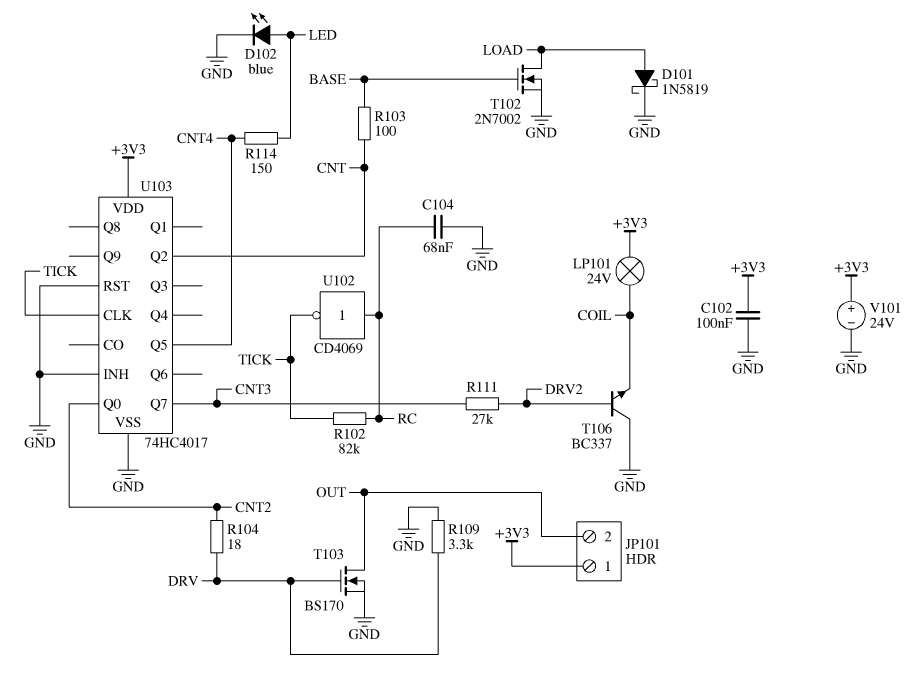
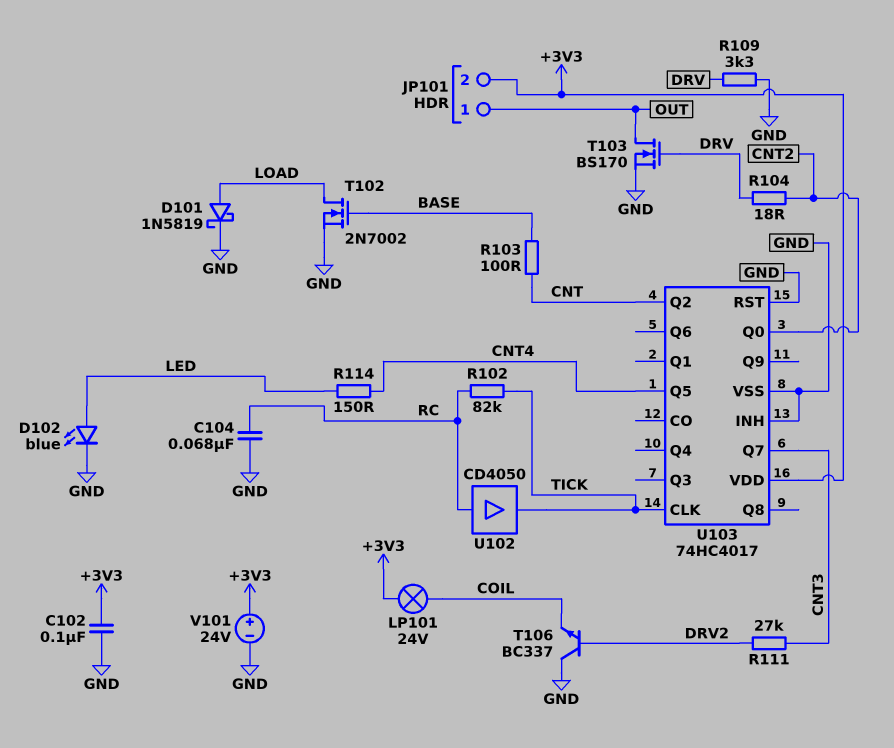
JP101 pin 1: +3V3 -> OUT
JP101 pin 2: OUT -> +3V3
U102: NOT CD4069 (in RC, out TICK) -> buffer CD4050 (in RC, out TICK)

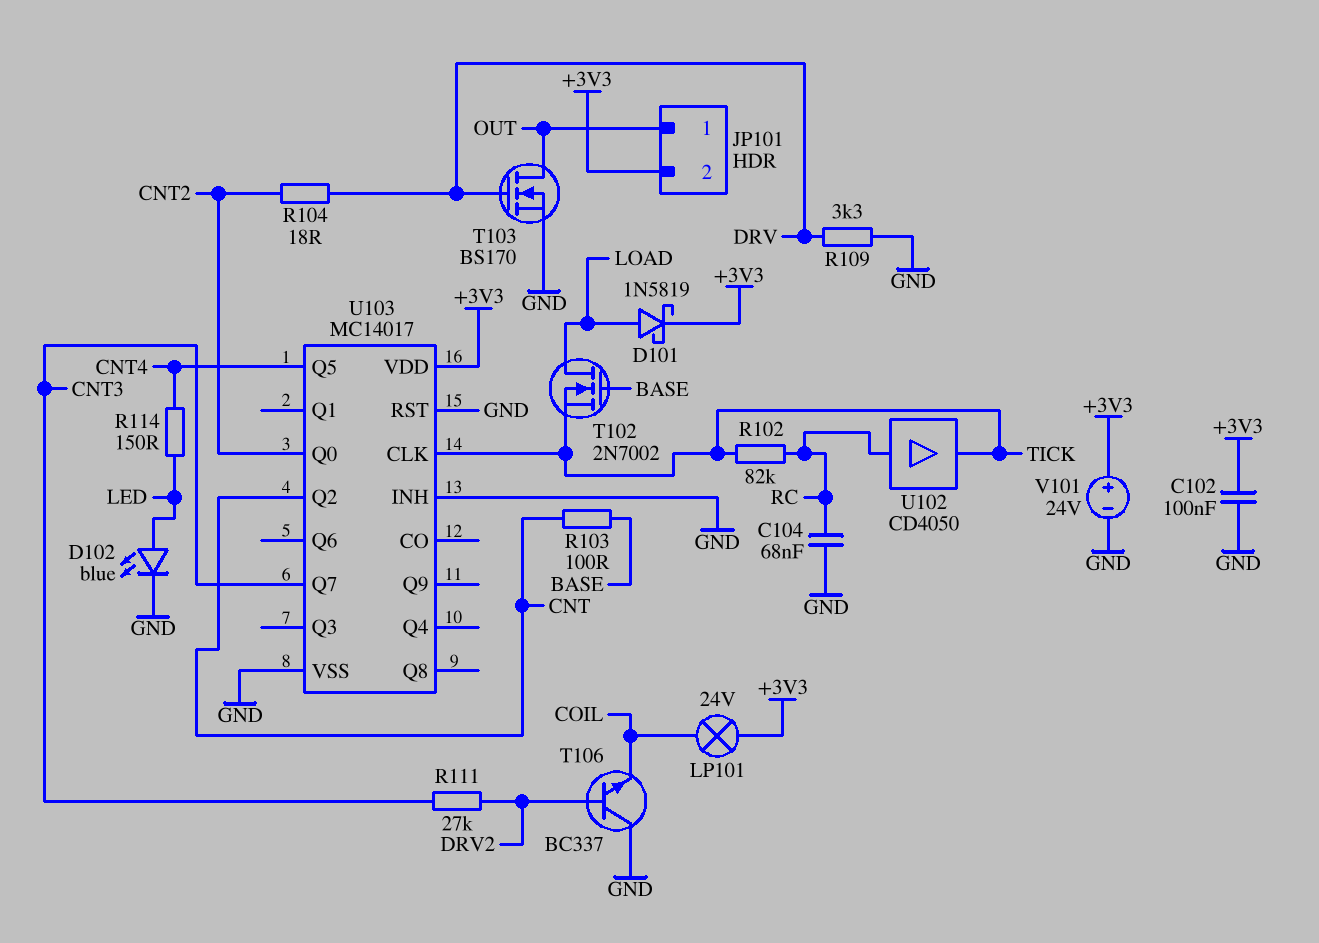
D101: schottky 1N5819 (A LOAD, K GND) -> schottky 1N5819 (A LOAD, K +3V3)
T102: NMOS 2N7002 (G BASE, D LOAD, S GND) -> NMOS 2N7002 (G BASE, D LOAD, S TICK)
U103: 74HC4017 -> MC14017

